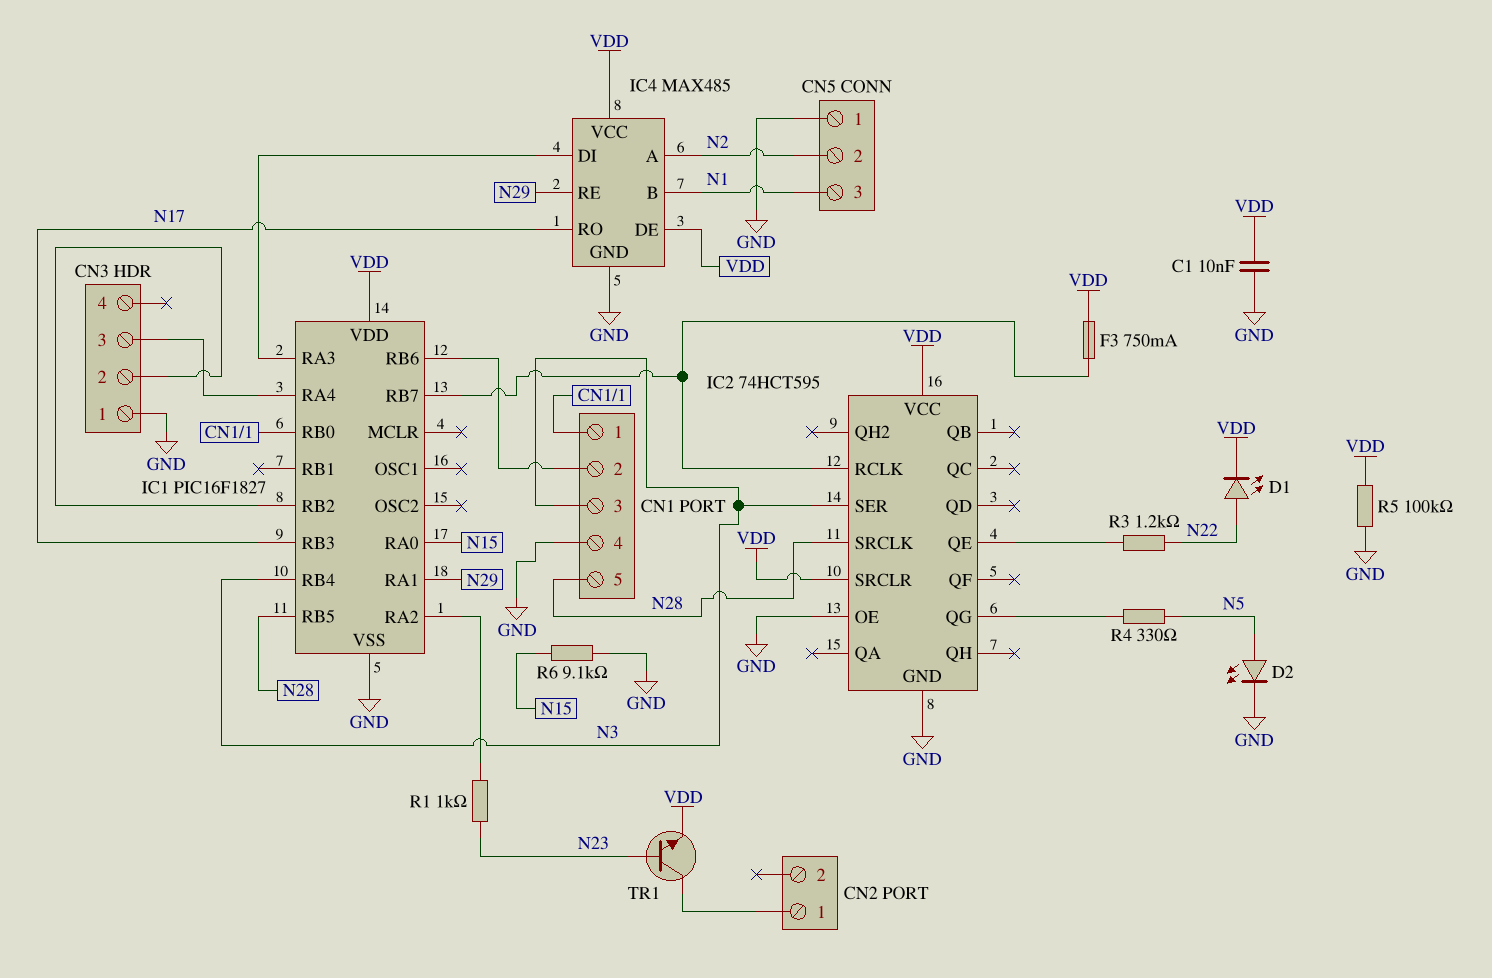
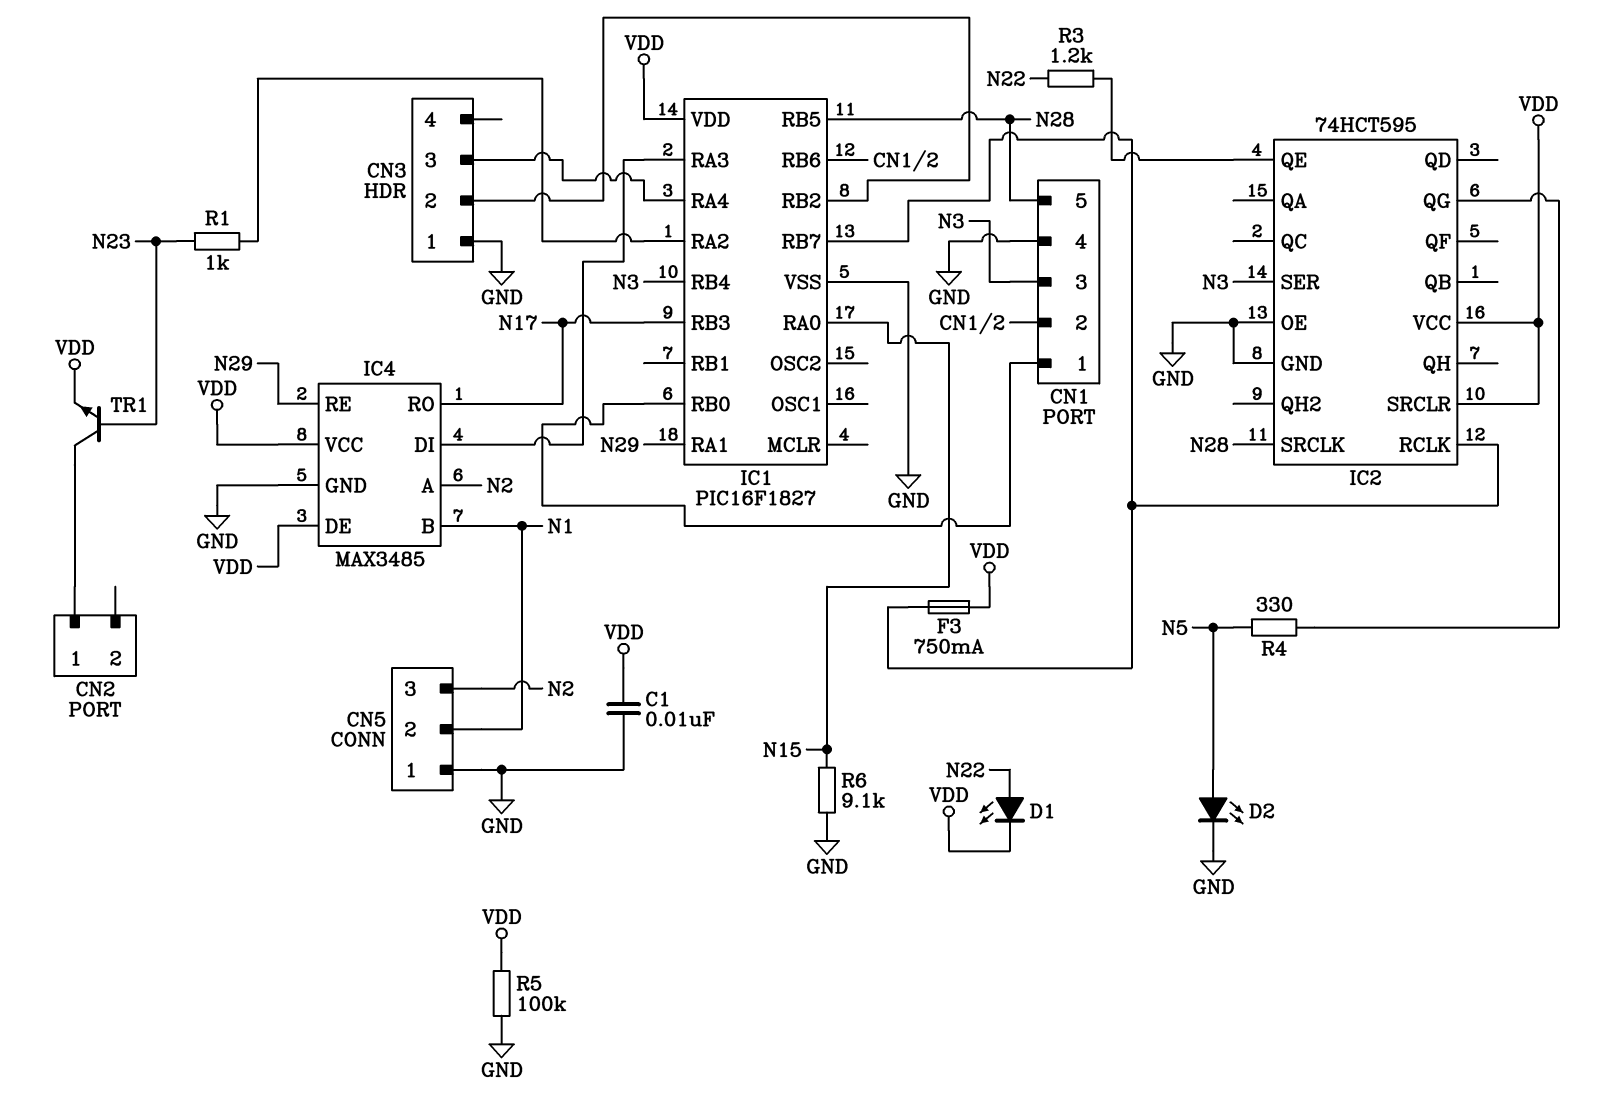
CN5 pin 2: N2 -> N1
CN5 pin 3: N1 -> N2
IC4: MAX485 -> MAX3485

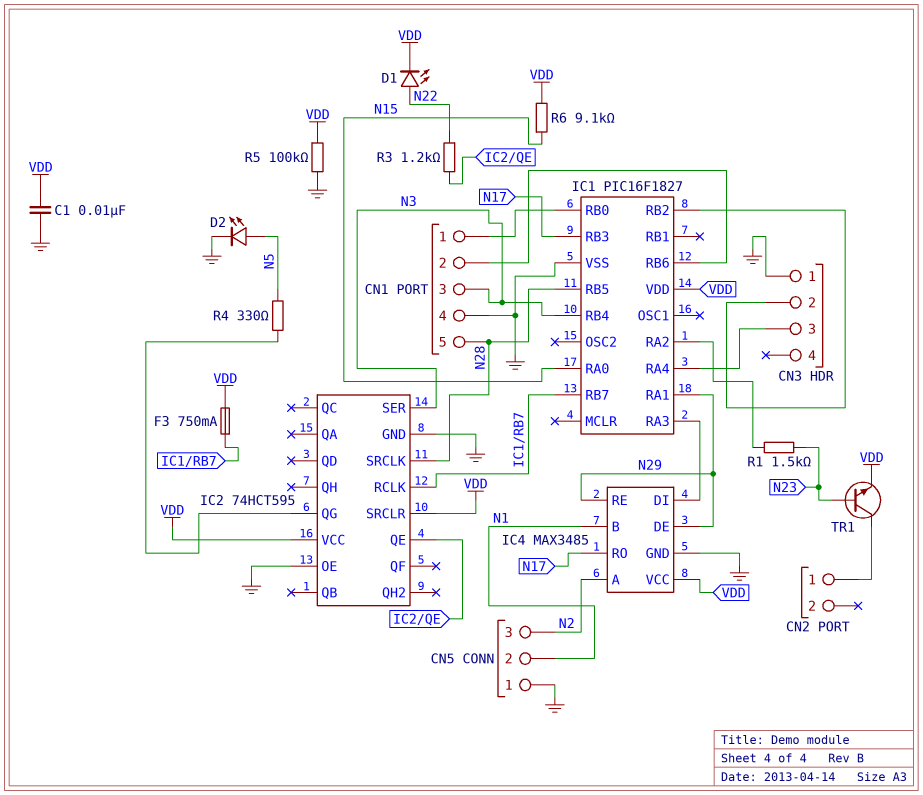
IC4 pin DE: VDD -> N29
R1: 1k (IC1/RA2, N23) -> 1.5k (IC1/RA2, N23)
R6: 9.1k (GND, N15) -> 9.1k (N15, VDD)

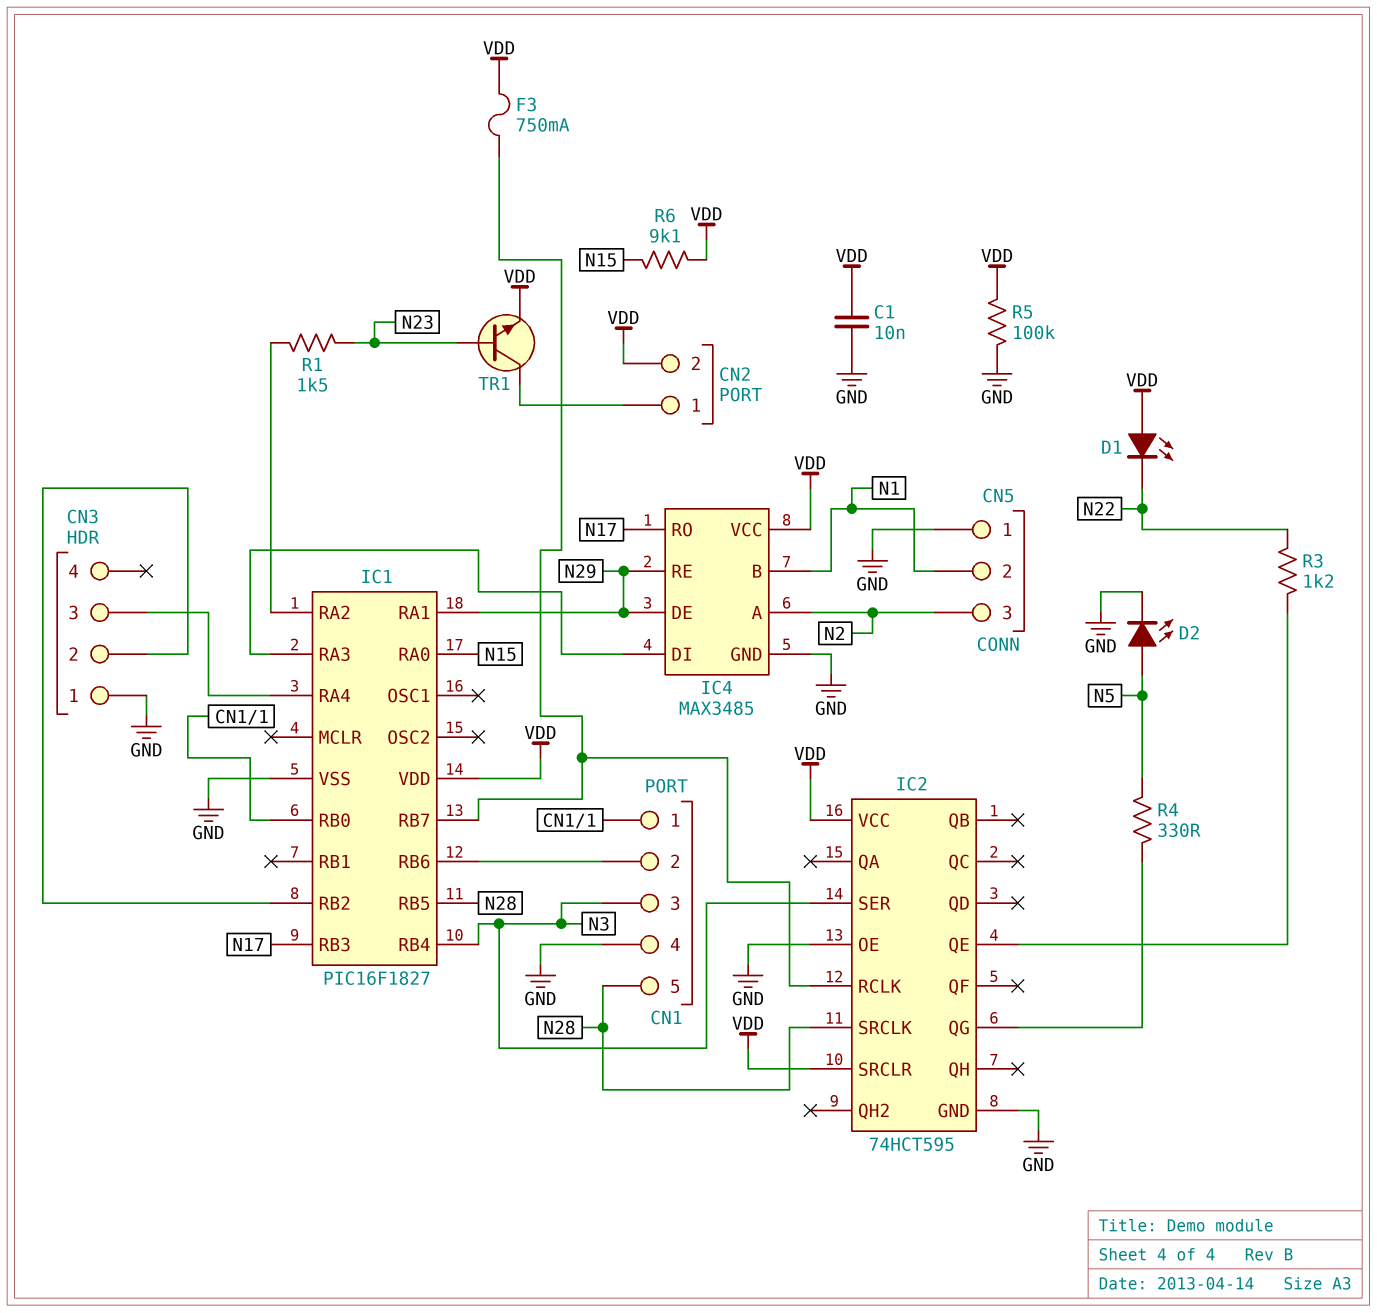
CN2 pin 2: none -> VDD
D1: LED (A N22, K VDD) -> LED (A VDD, K N22)

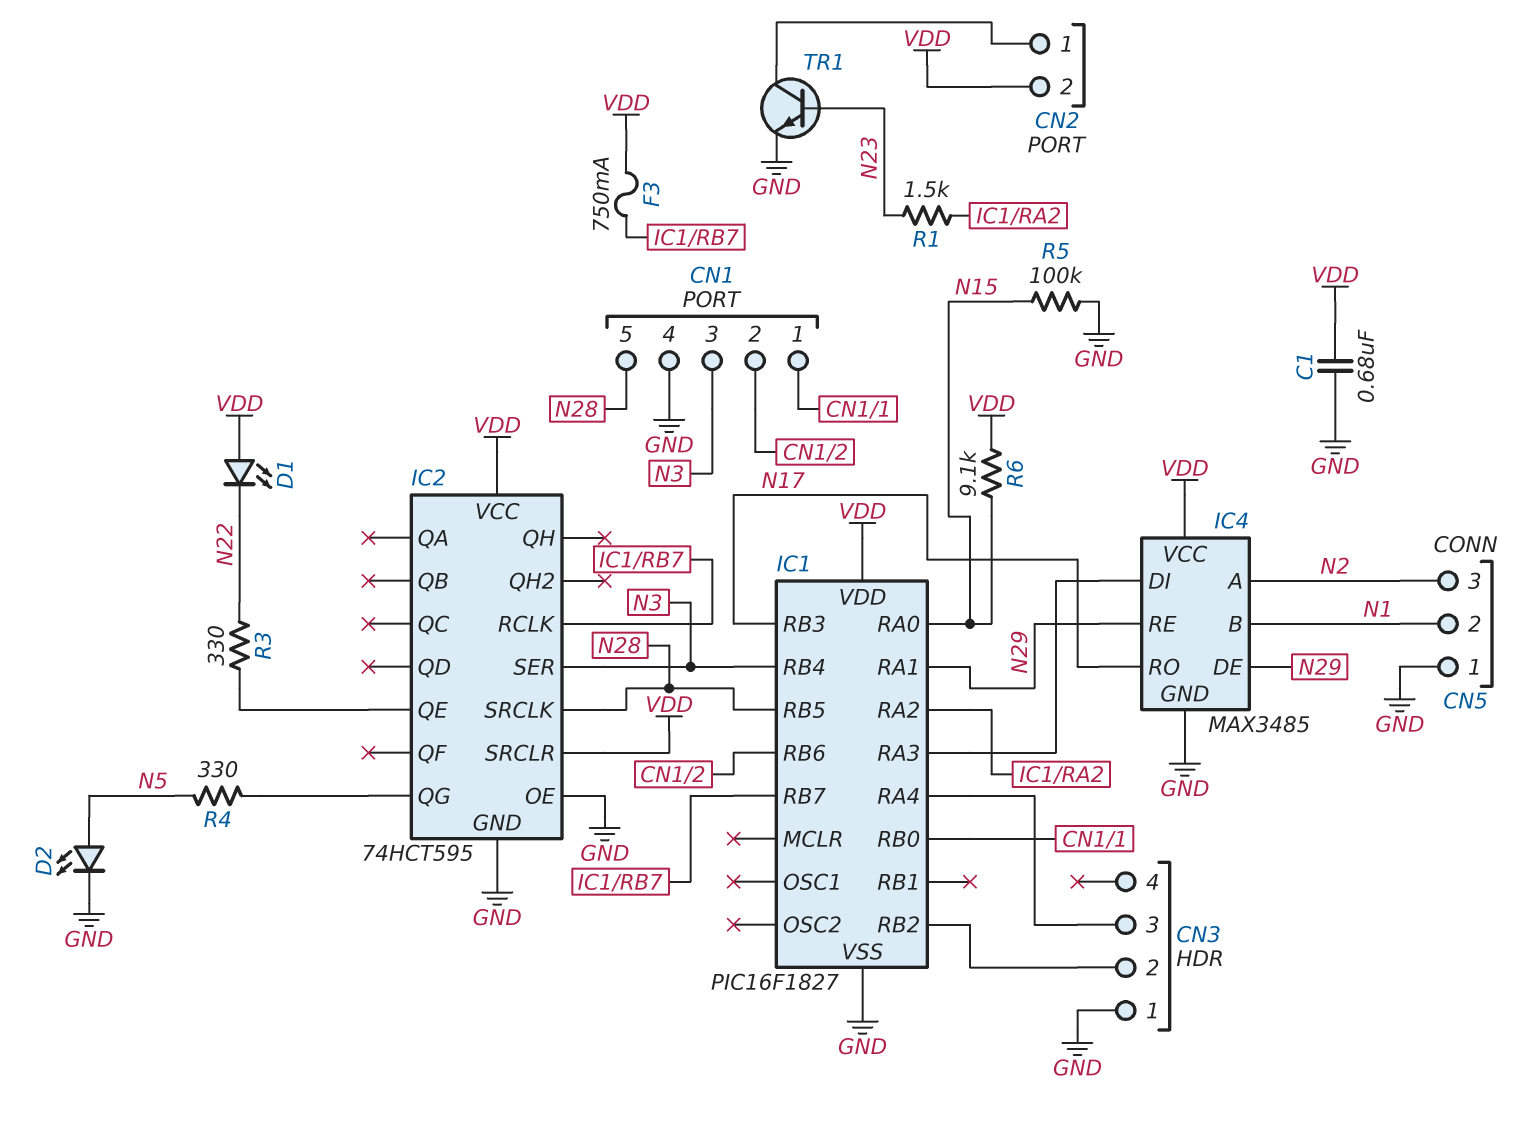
C1: 10nF (GND, VDD) -> 680nF (GND, VDD)
R3: 1.2k (IC2/QE, N22) -> 330 (IC2/QE, N22)
R5: 100k (GND, VDD) -> 100k (GND, N15)
TR1: NPN (B N23, C CN2/1, E VDD) -> NPN (B N23, C CN2/1, E GND)

